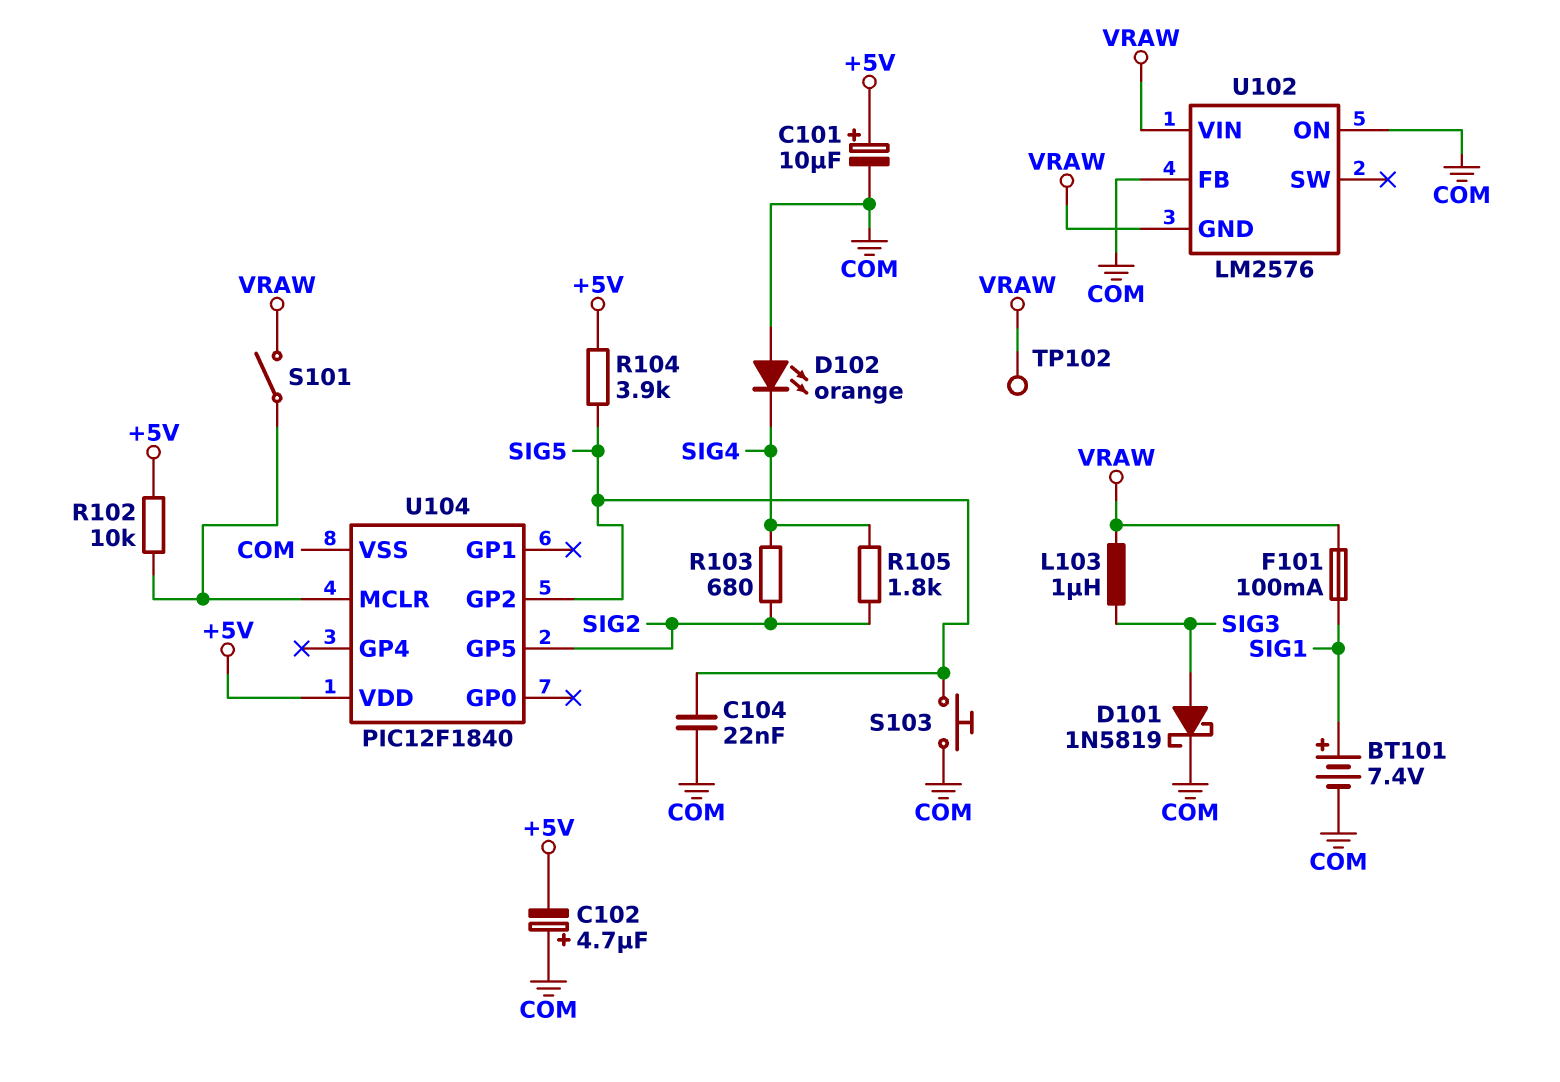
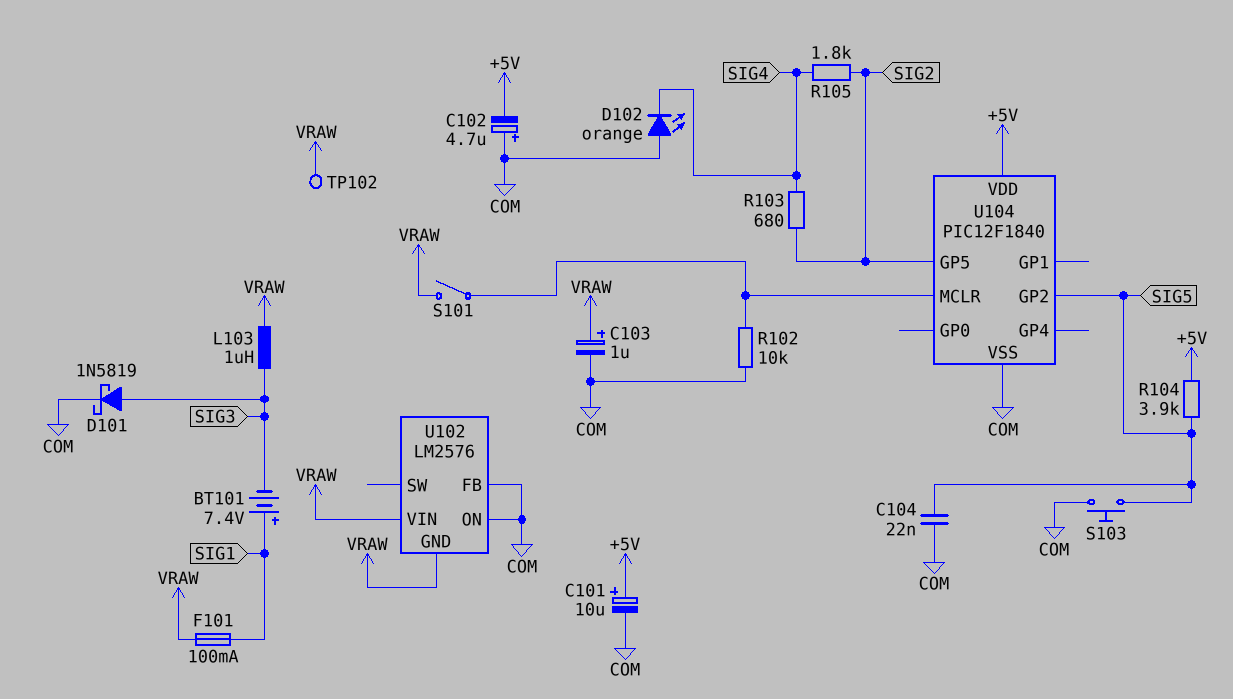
BT101: 7.4V (plus SIG1, minus COM) -> 7.4V (plus SIG1, minus SIG3)
C103: none -> 1uF (plus VRAW, minus COM)
R102: 10k (+5V, U104/MCLR) -> 10k (COM, U104/MCLR)

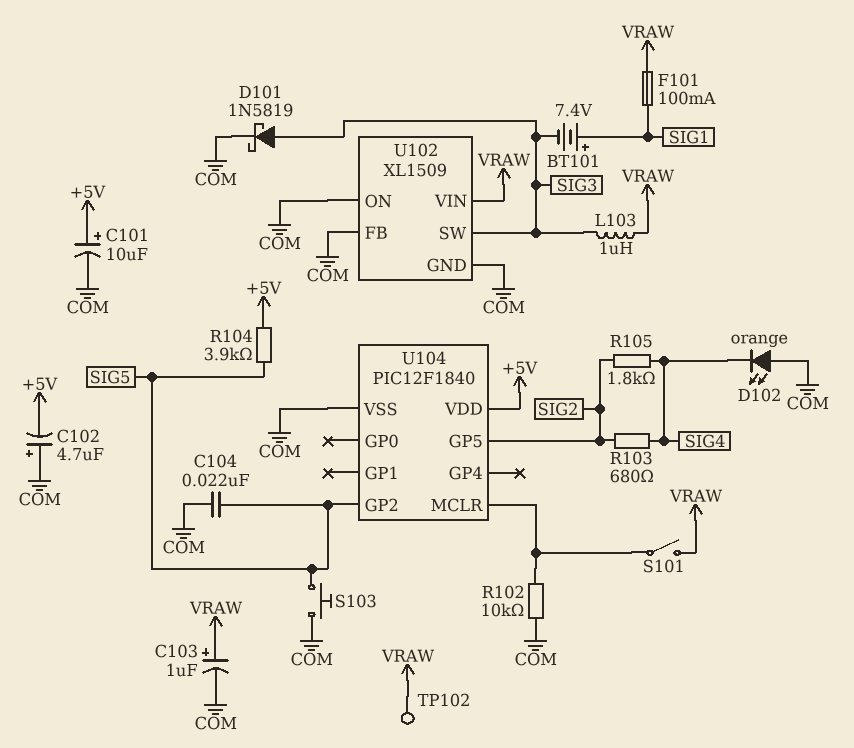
U102: LM2576 -> XL1509
U102 pin GND: VRAW -> COM
U102 pin SW: none -> SIG3

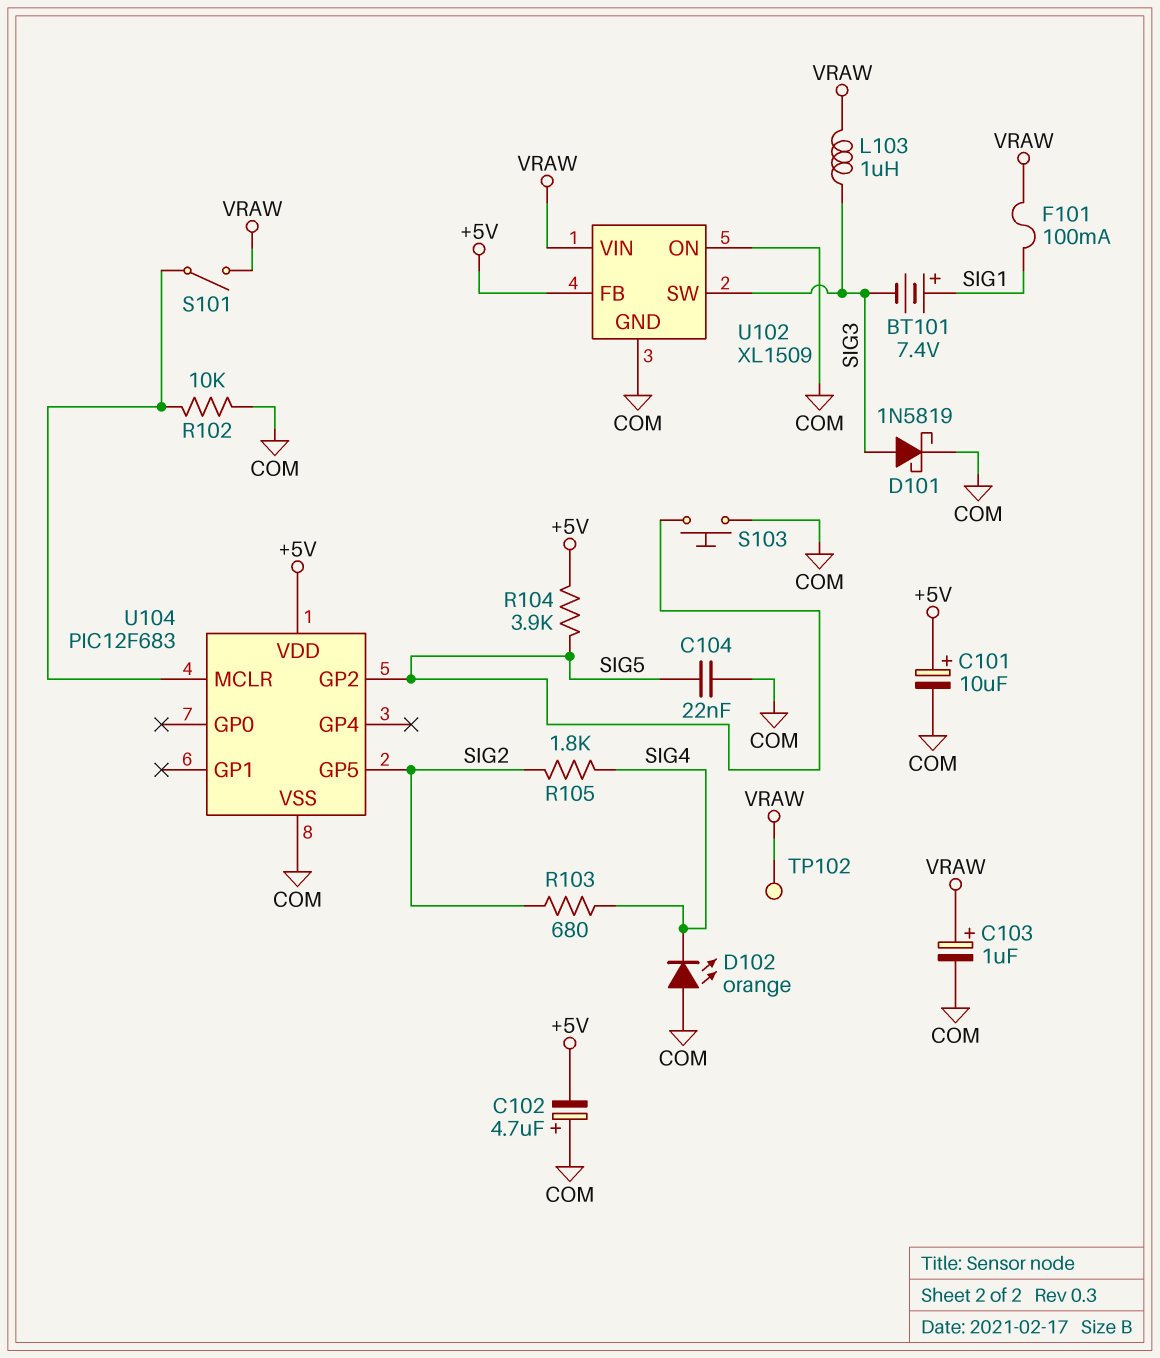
U102 pin FB: COM -> +5V
U104: PIC12F1840 -> PIC12F683

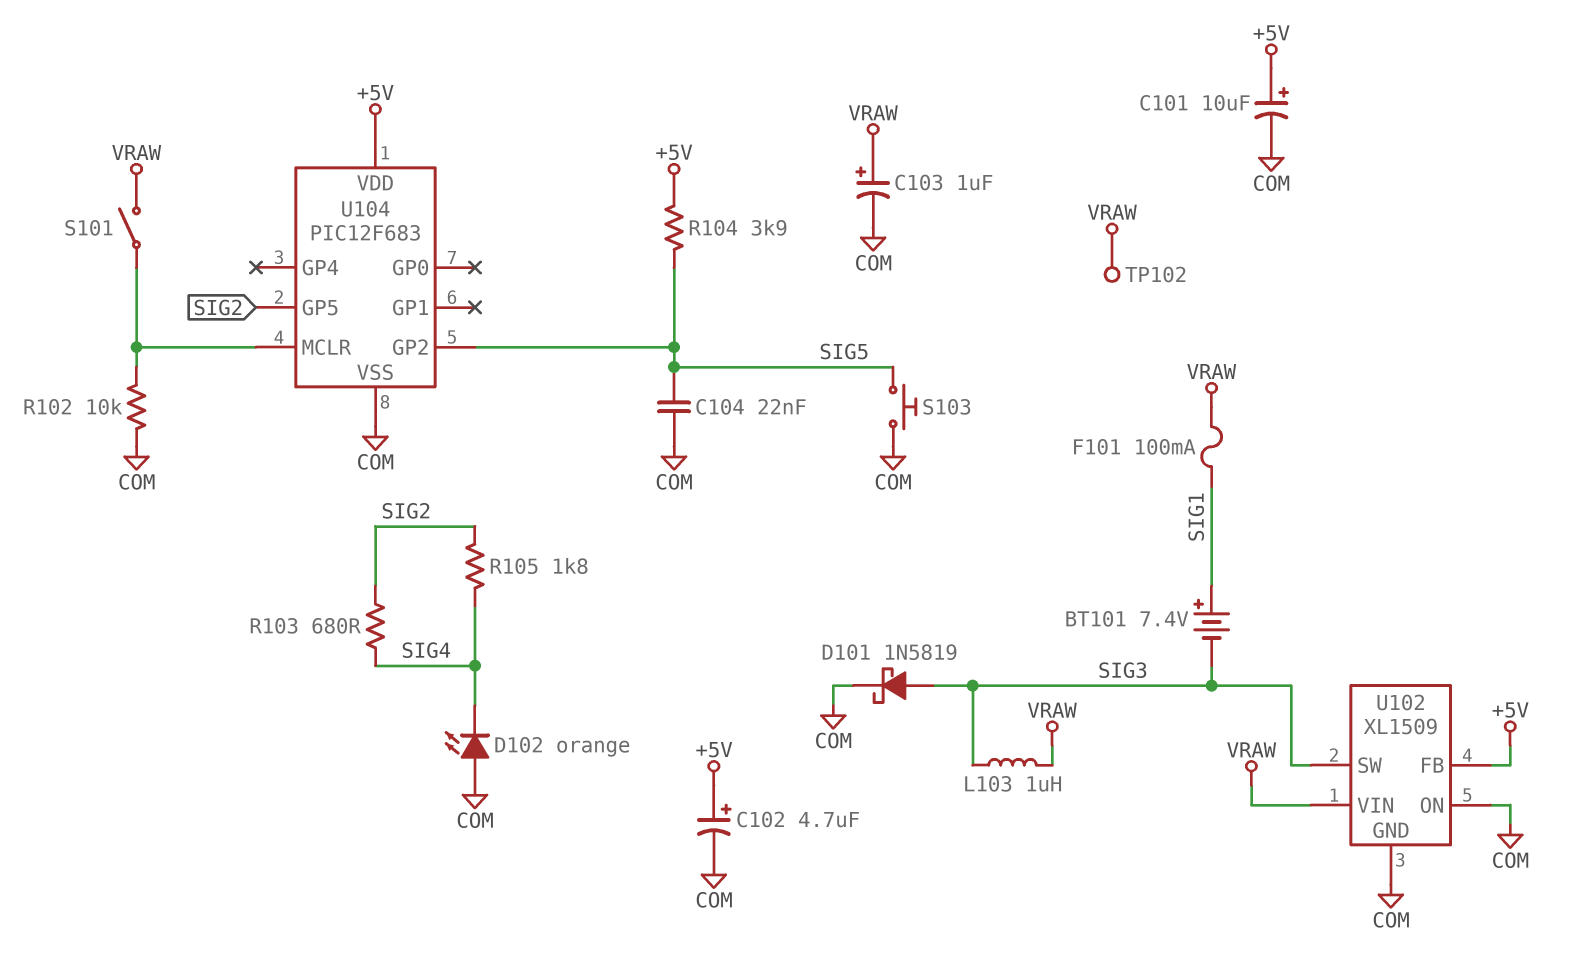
C102: 4.7uF (plus COM, minus +5V) -> 4.7uF (plus +5V, minus COM)

